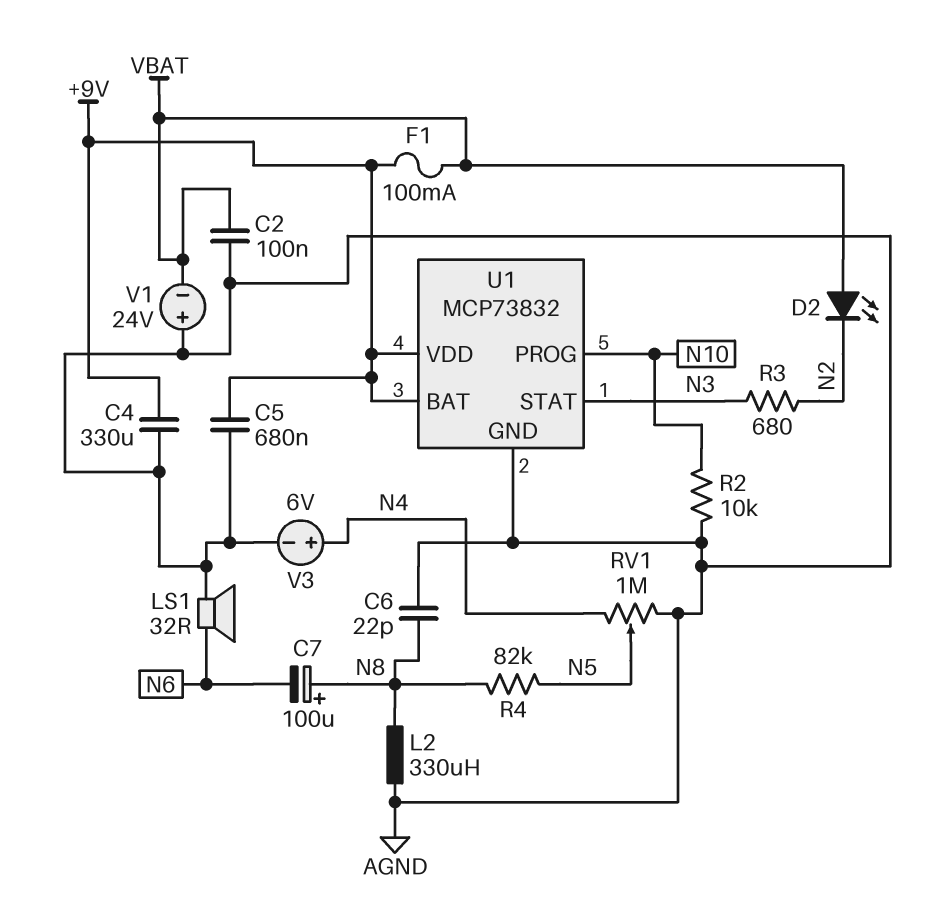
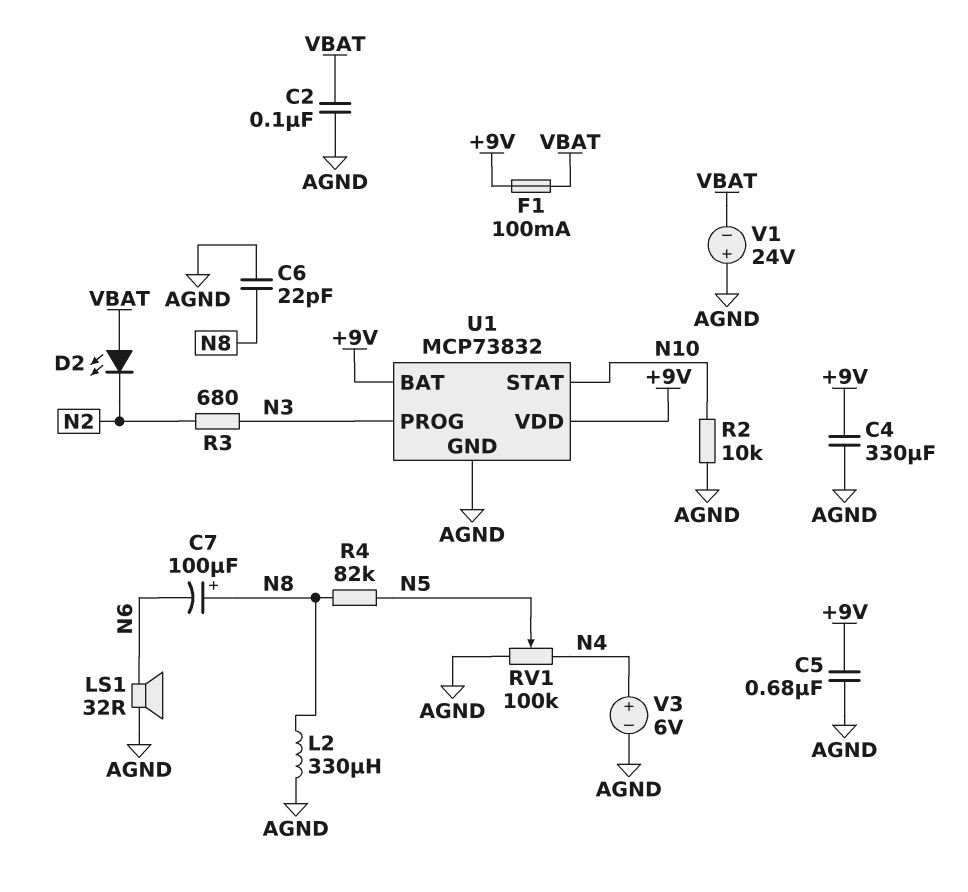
RV1: 1M (AGND, N4, wiper N5) -> 100k (AGND, N4, wiper N5)
U1 pin PROG: N10 -> N3
U1 pin STAT: N3 -> N10

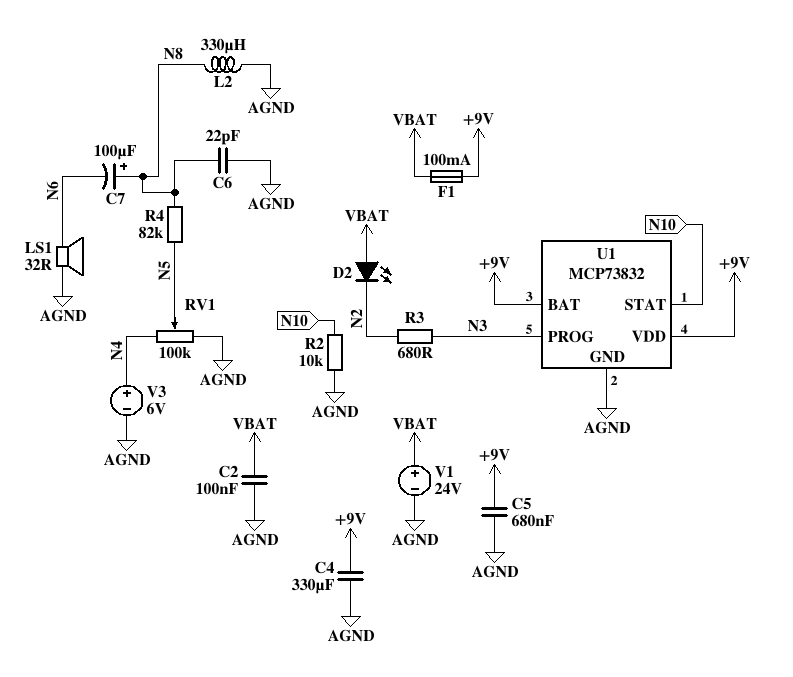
V1: 24V (plus AGND, minus VBAT) -> 24V (plus VBAT, minus AGND)

